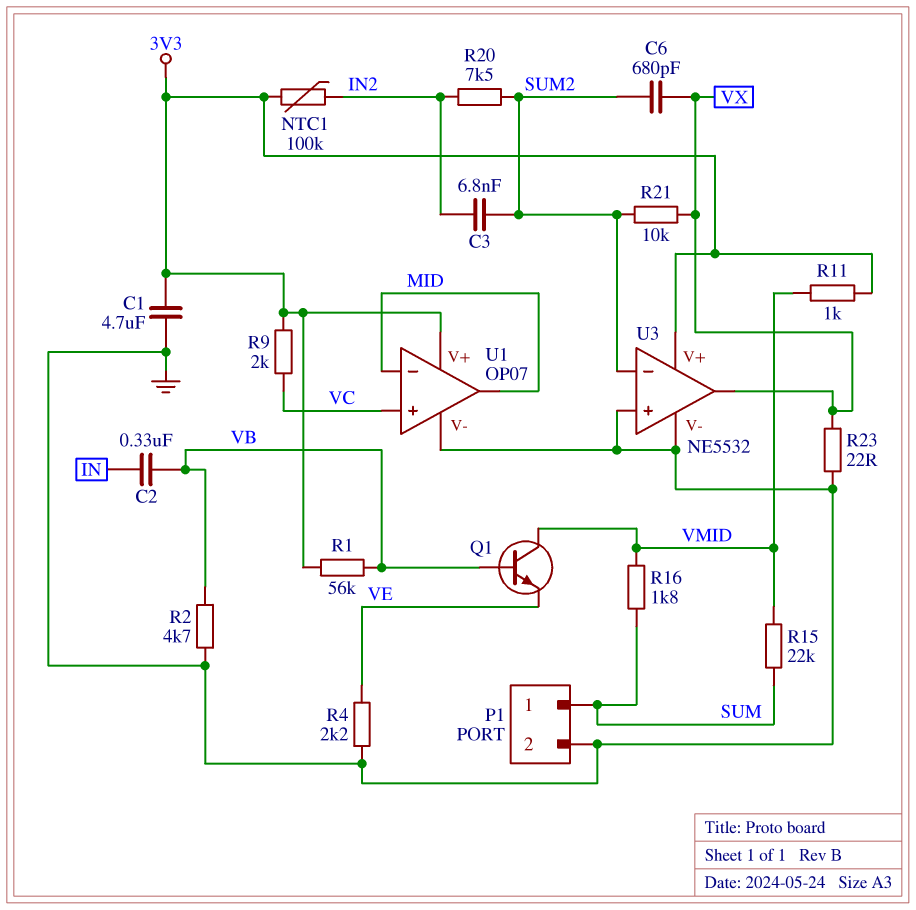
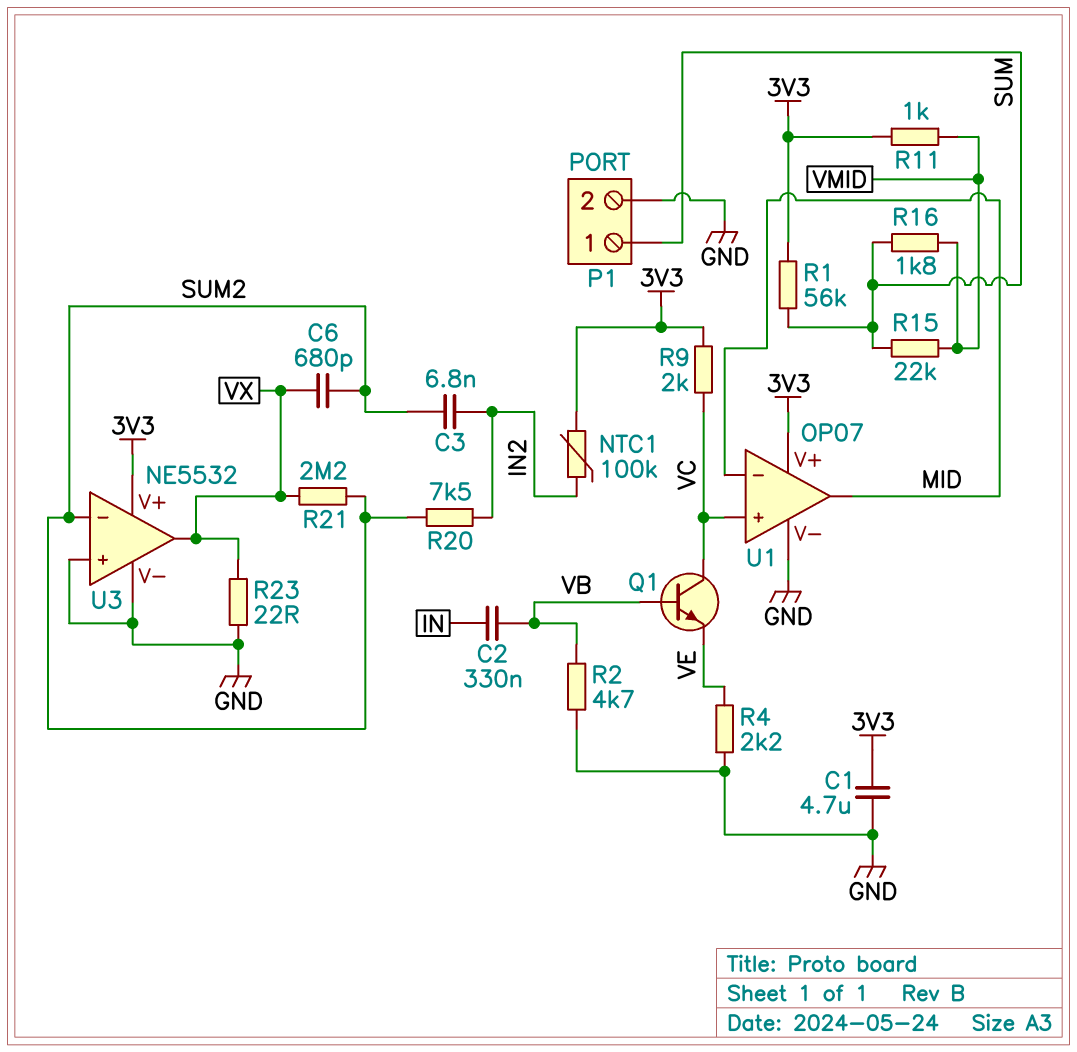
Q1: NPN (B VB, C VMID, E VE) -> NPN (B VB, C VC, E VE)
R1: 56k (3V3, VB) -> 56k (3V3, SUM)
R21: 10k (SUM2, VX) -> 2.2M (SUM2, VX)

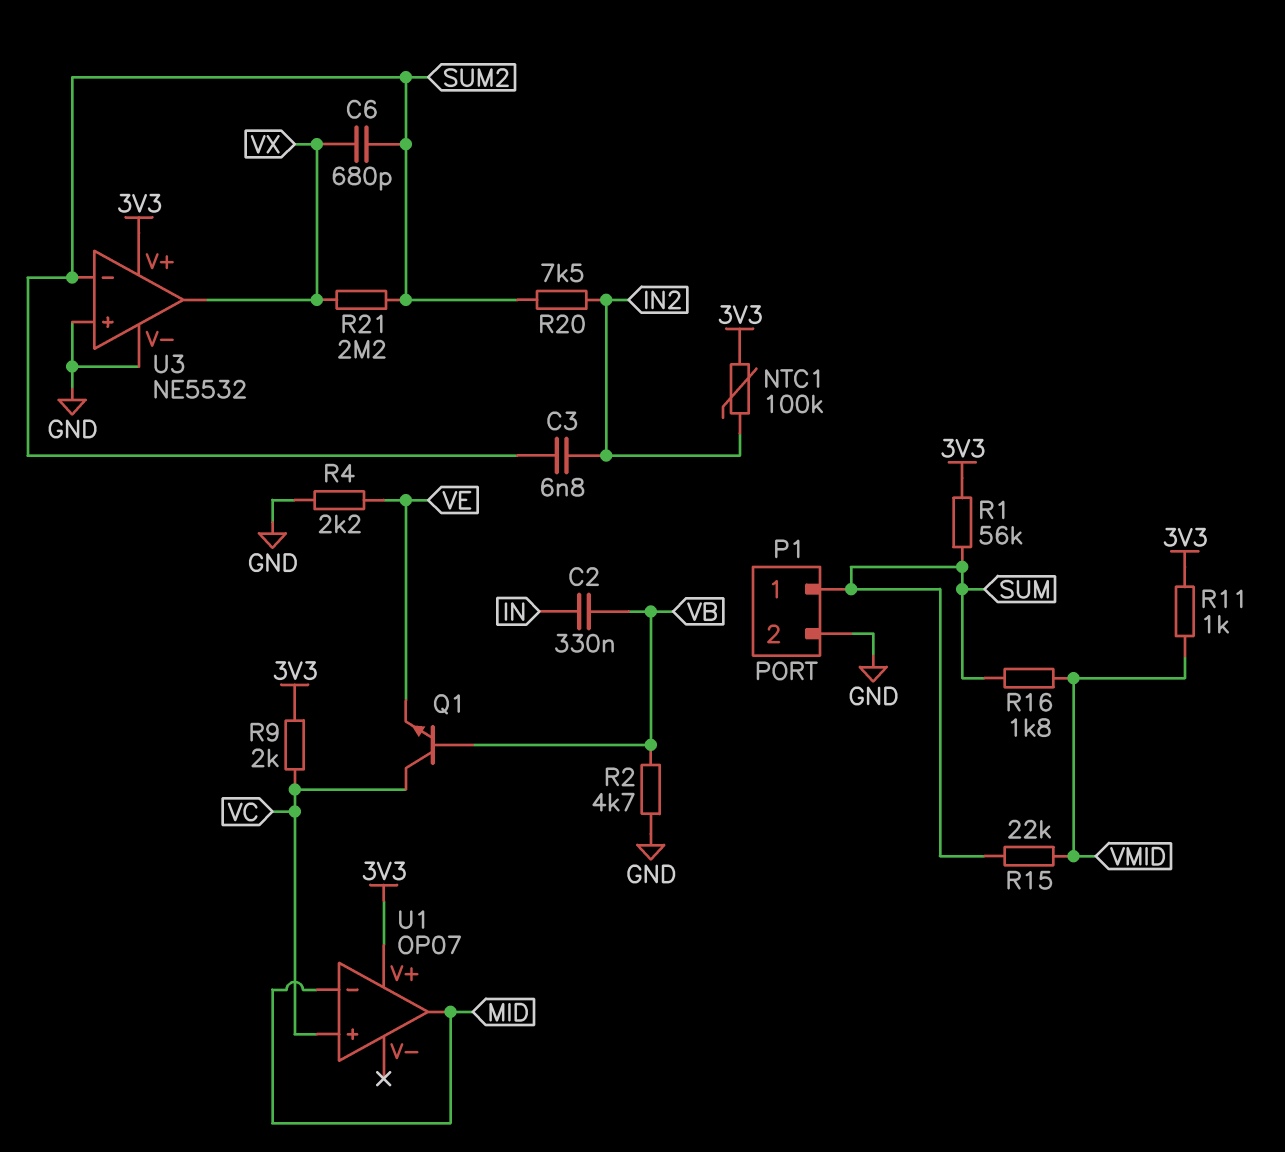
C1: 4.7uF (3V3, GND) -> none
R23: 22 (GND, VX) -> none
U1 pin V-: GND -> none

